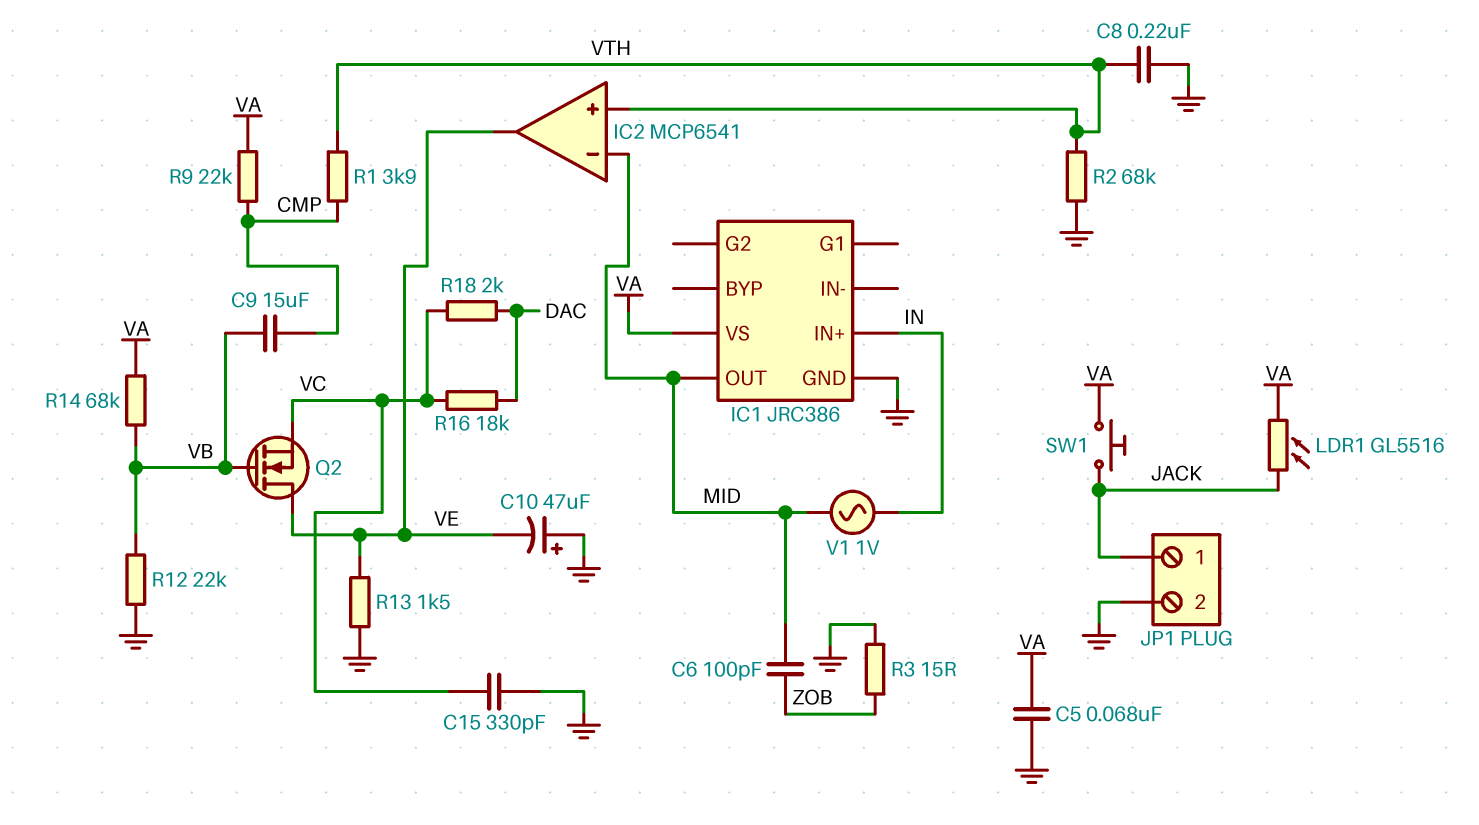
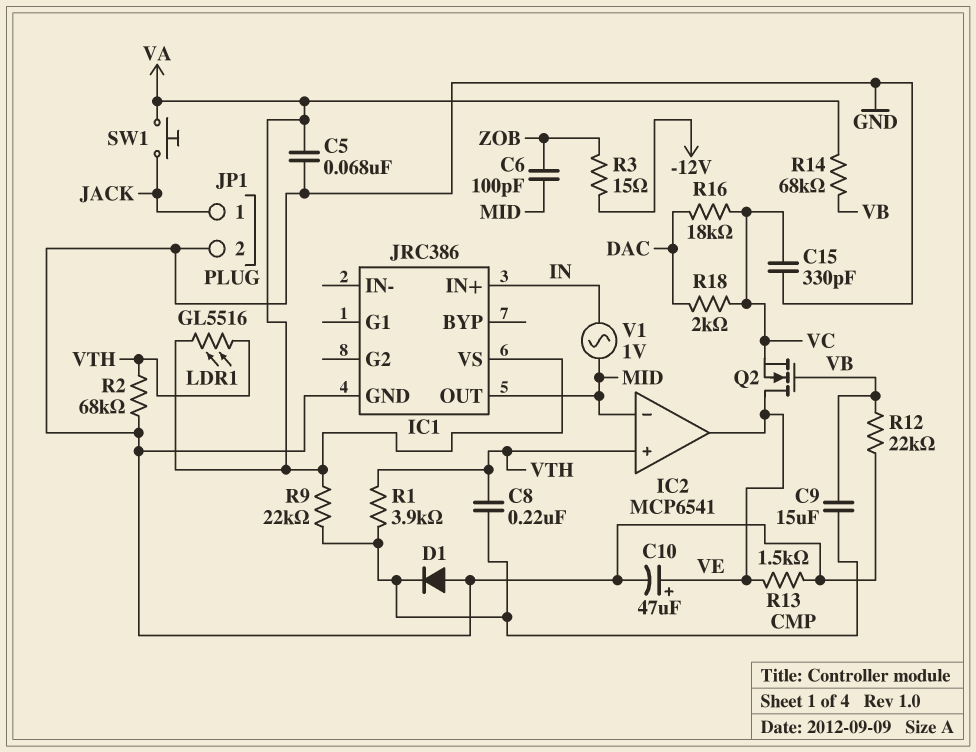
C8: 220nF (GND, VTH) -> 220nF (CMP, VTH)
C10: 47uF (plus GND, minus VE) -> 47uF (plus VE, minus GND)
D1: none -> diode (A GND, K CMP)
LDR1: GL5516 (JACK, VA) -> GL5516 (VA, VTH)
R3: 15 (GND, ZOB) -> 15 (-12V, ZOB)

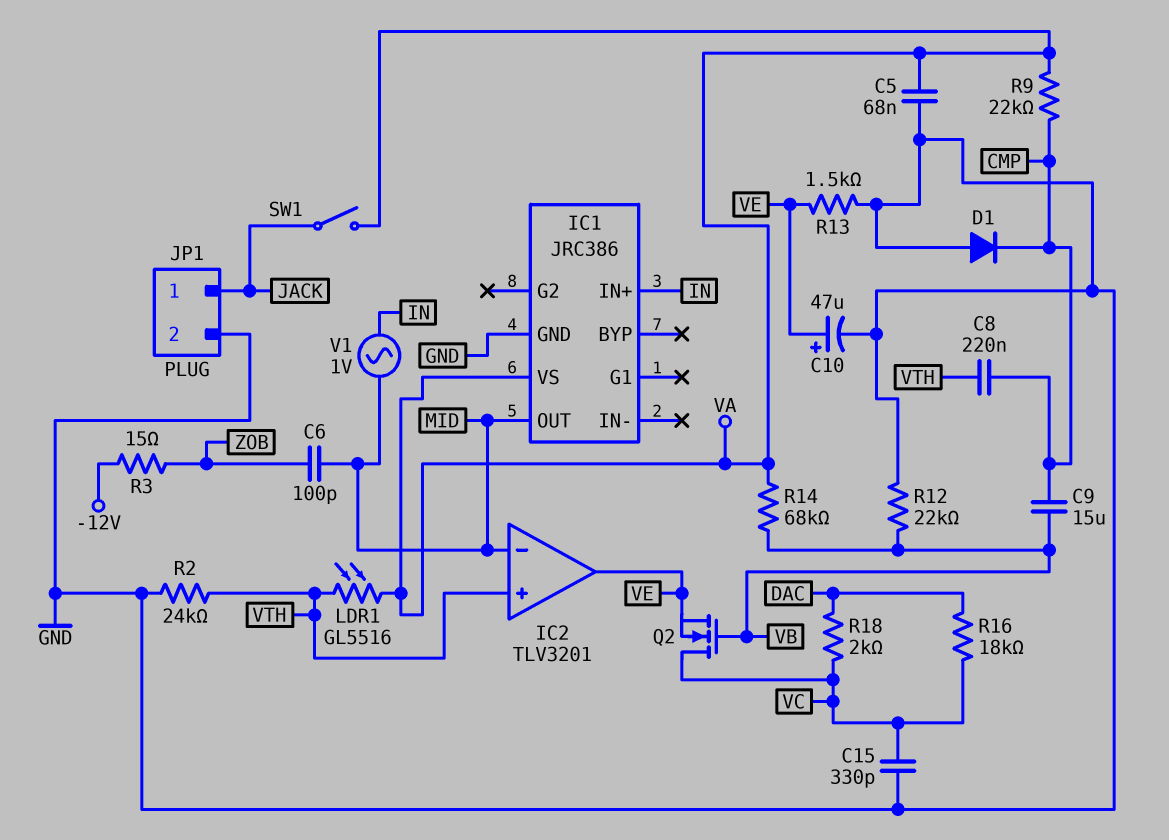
IC2: MCP6541 -> TLV3201
Q2: NMOS (G VB, D VE, S VC) -> NMOS (G VB, D VC, S VE)
R1: 3.9k (CMP, VTH) -> none
R2: 68k (GND, VTH) -> 24k (GND, VTH)
SW1: button (JACK, VA) -> switch (JACK, VA)

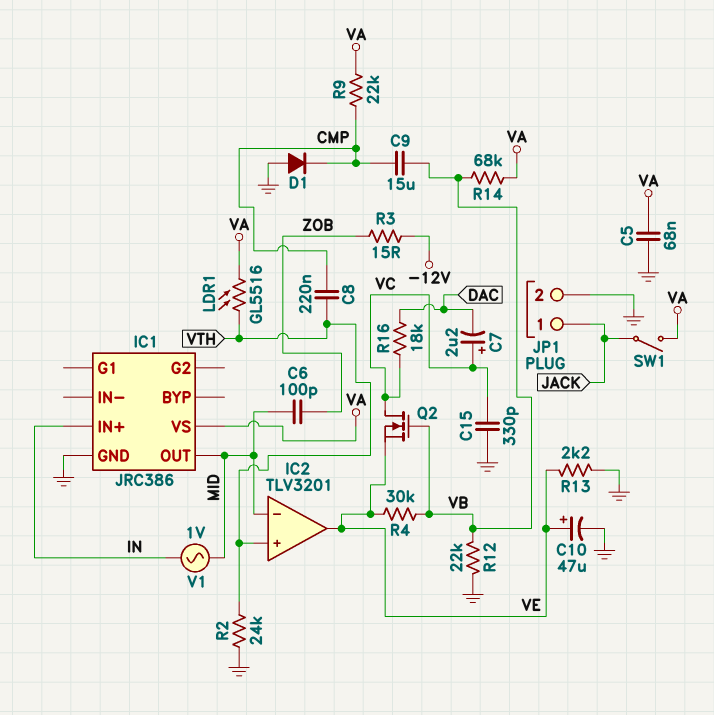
C7: none -> 2.2uF (plus VC, minus DAC)
R4: none -> 30k (VB, VE)
R13: 1.5k (GND, VE) -> 2.2k (GND, VE)
R18: 2k (DAC, VC) -> none

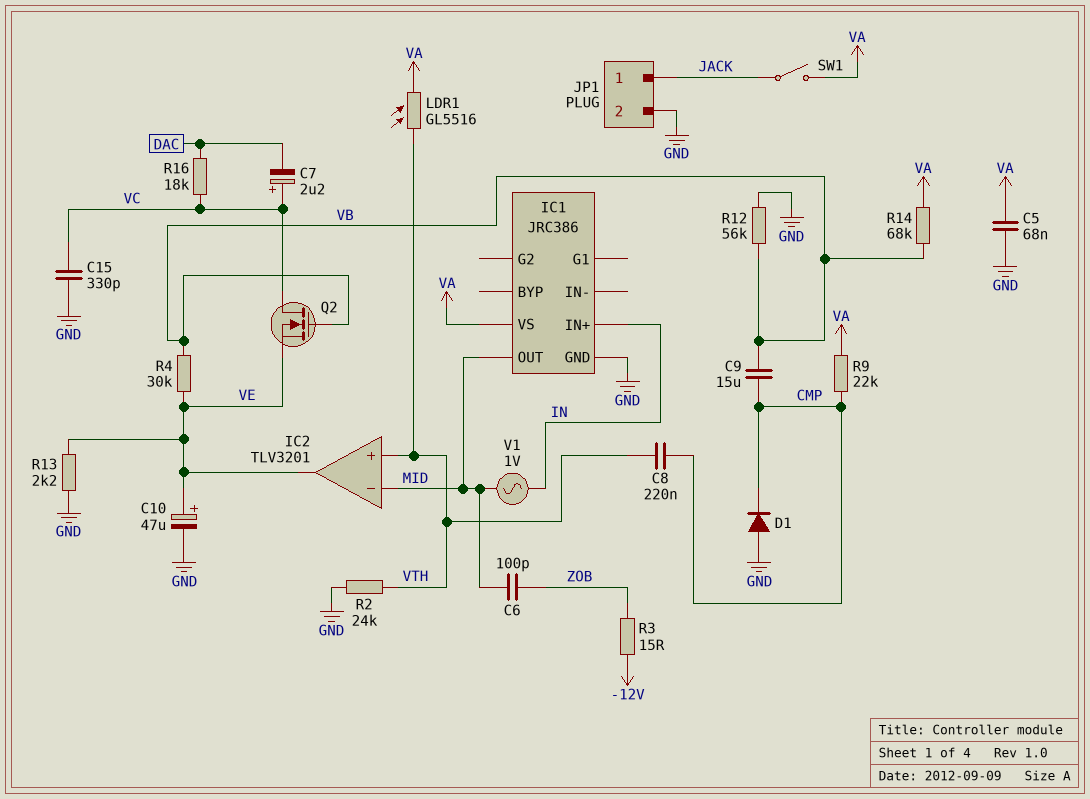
R12: 22k (GND, VB) -> 56k (GND, VB)

